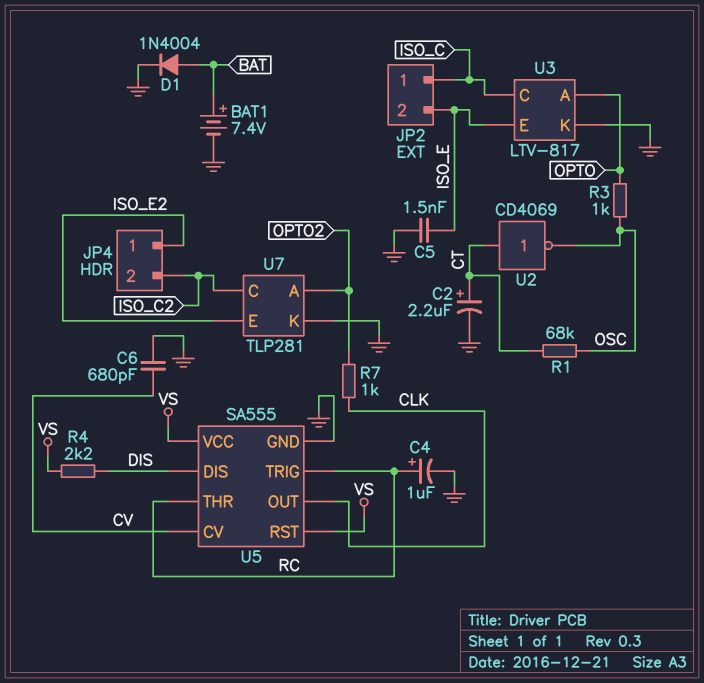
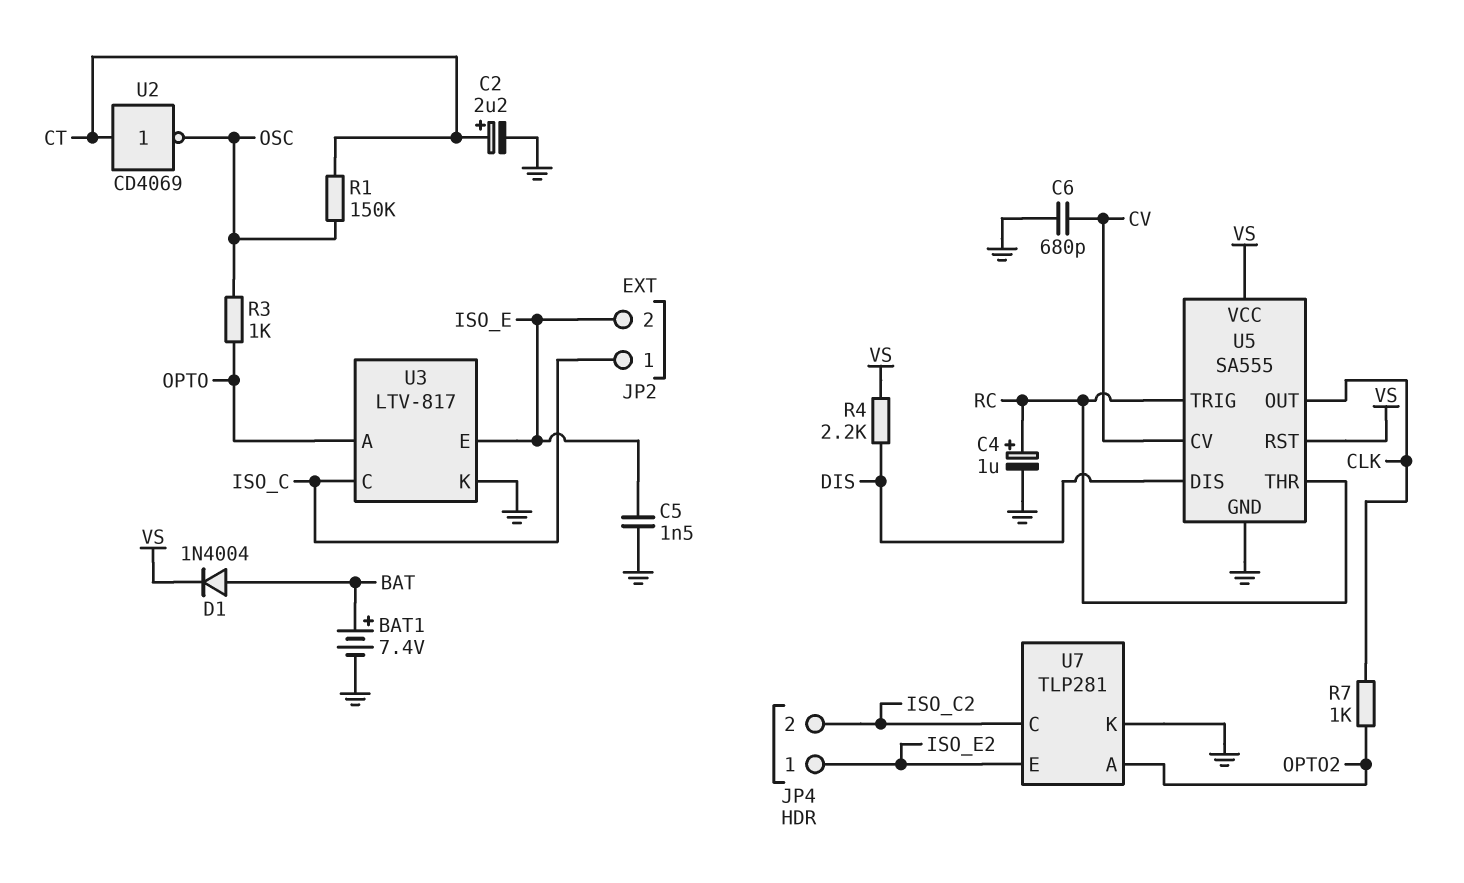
D1: diode 1N4004 (A BAT, K GND) -> diode 1N4004 (A BAT, K VS)
R1: 68k (CT, OSC) -> 150k (CT, OSC)

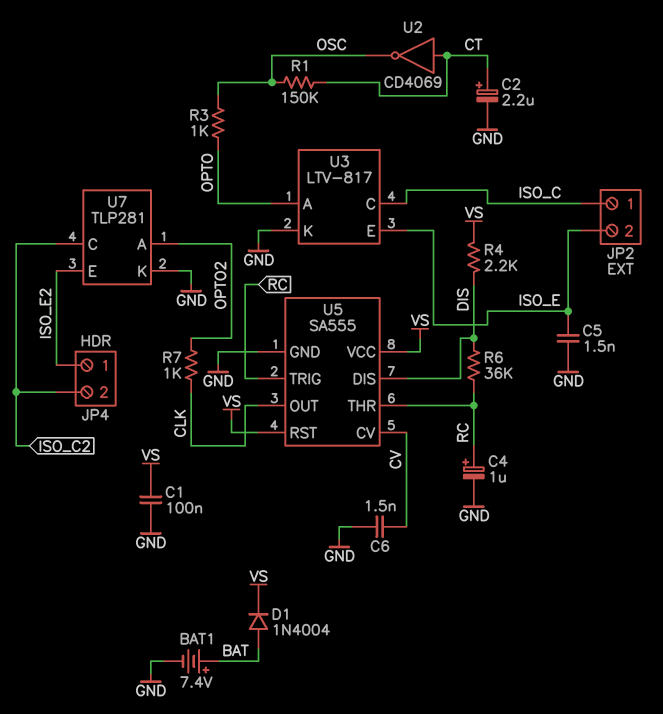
C1: none -> 100nF (GND, VS)
C6: 680pF (CV, GND) -> 1.5nF (CV, GND)
R6: none -> 36k (DIS, RC)

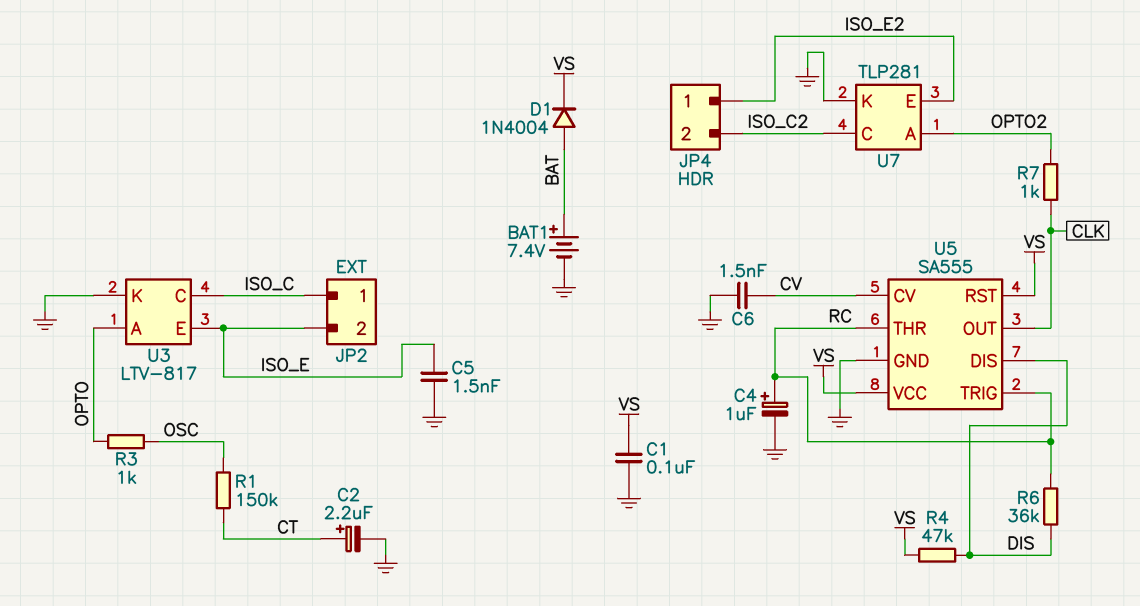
R4: 2.2k (DIS, VS) -> 47k (DIS, VS)
U2: NOT CD4069 (in CT, out OSC) -> none

